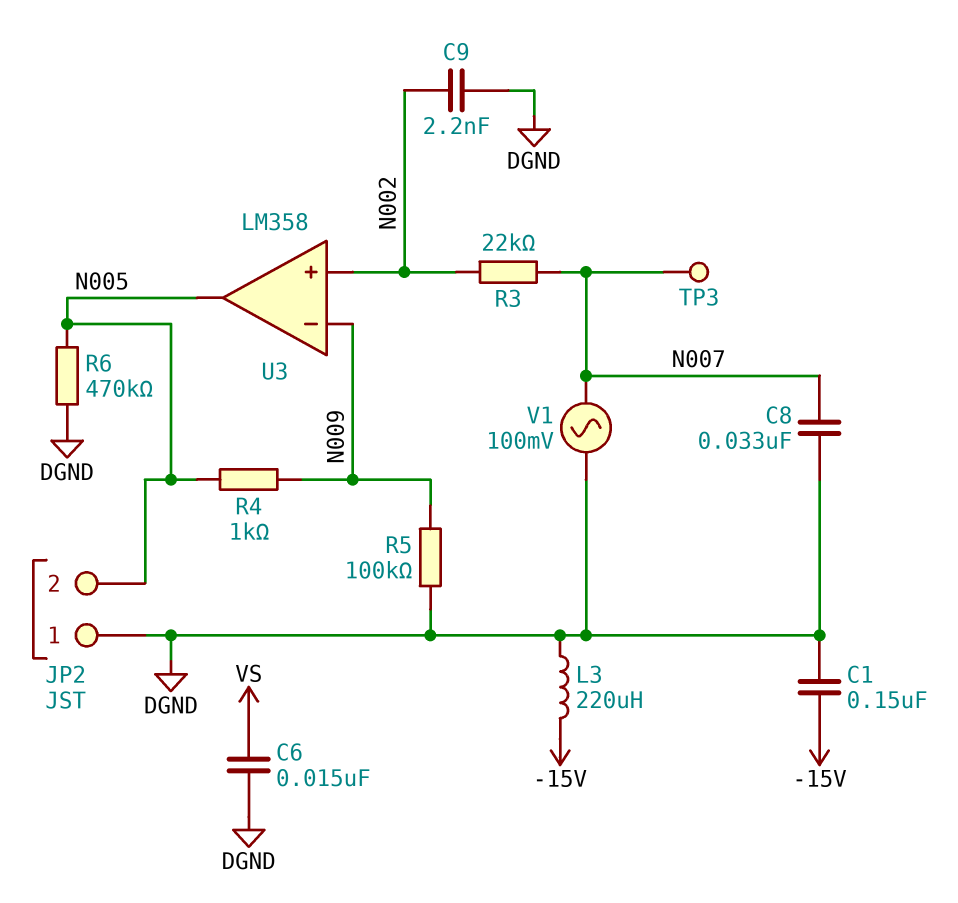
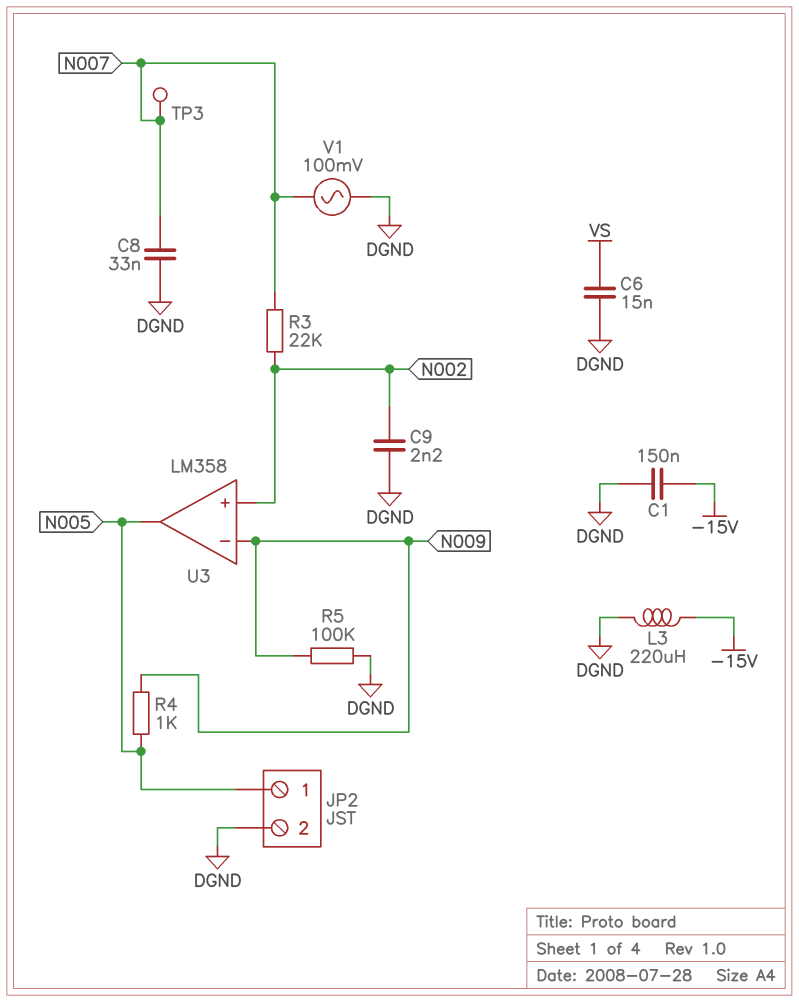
JP2 pin 1: DGND -> N005
JP2 pin 2: N005 -> DGND
R6: 470k (DGND, N005) -> none

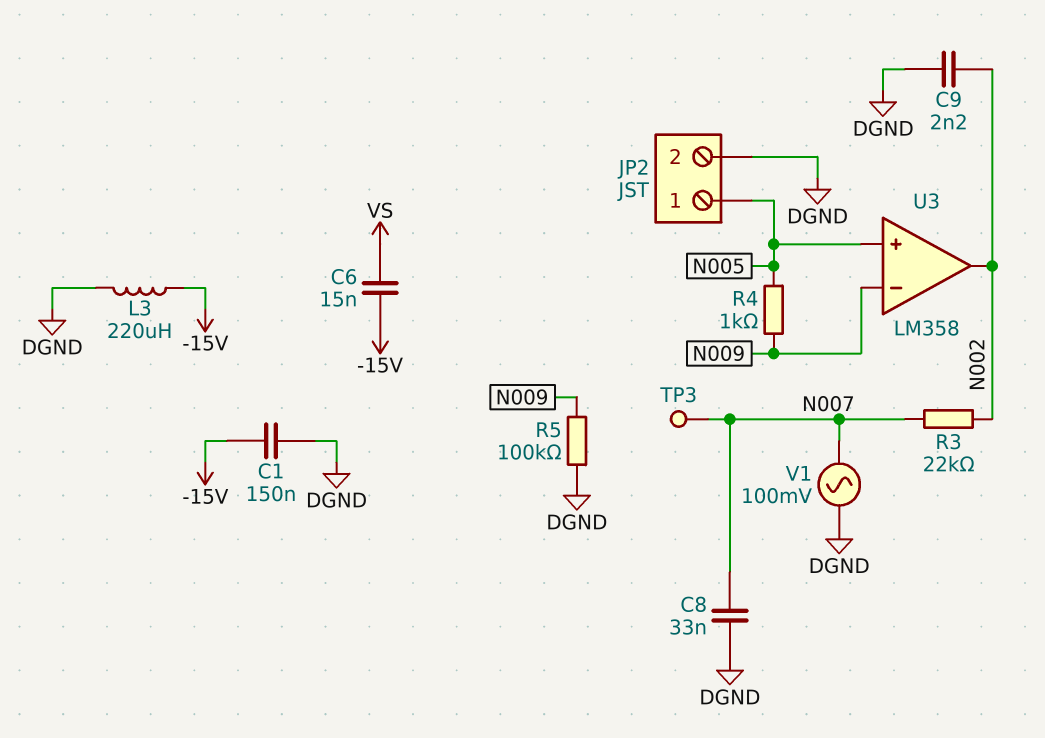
C6: 15nF (DGND, VS) -> 15nF (-15V, VS)
U3 pin in+: N002 -> N005
U3 pin out: N005 -> N002

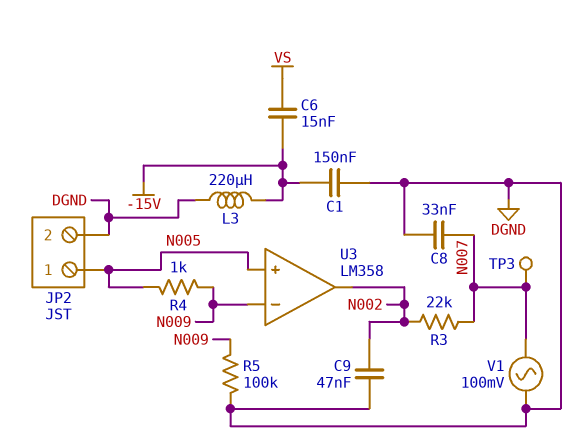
C9: 2.2nF (DGND, N002) -> 47nF (DGND, N002)

